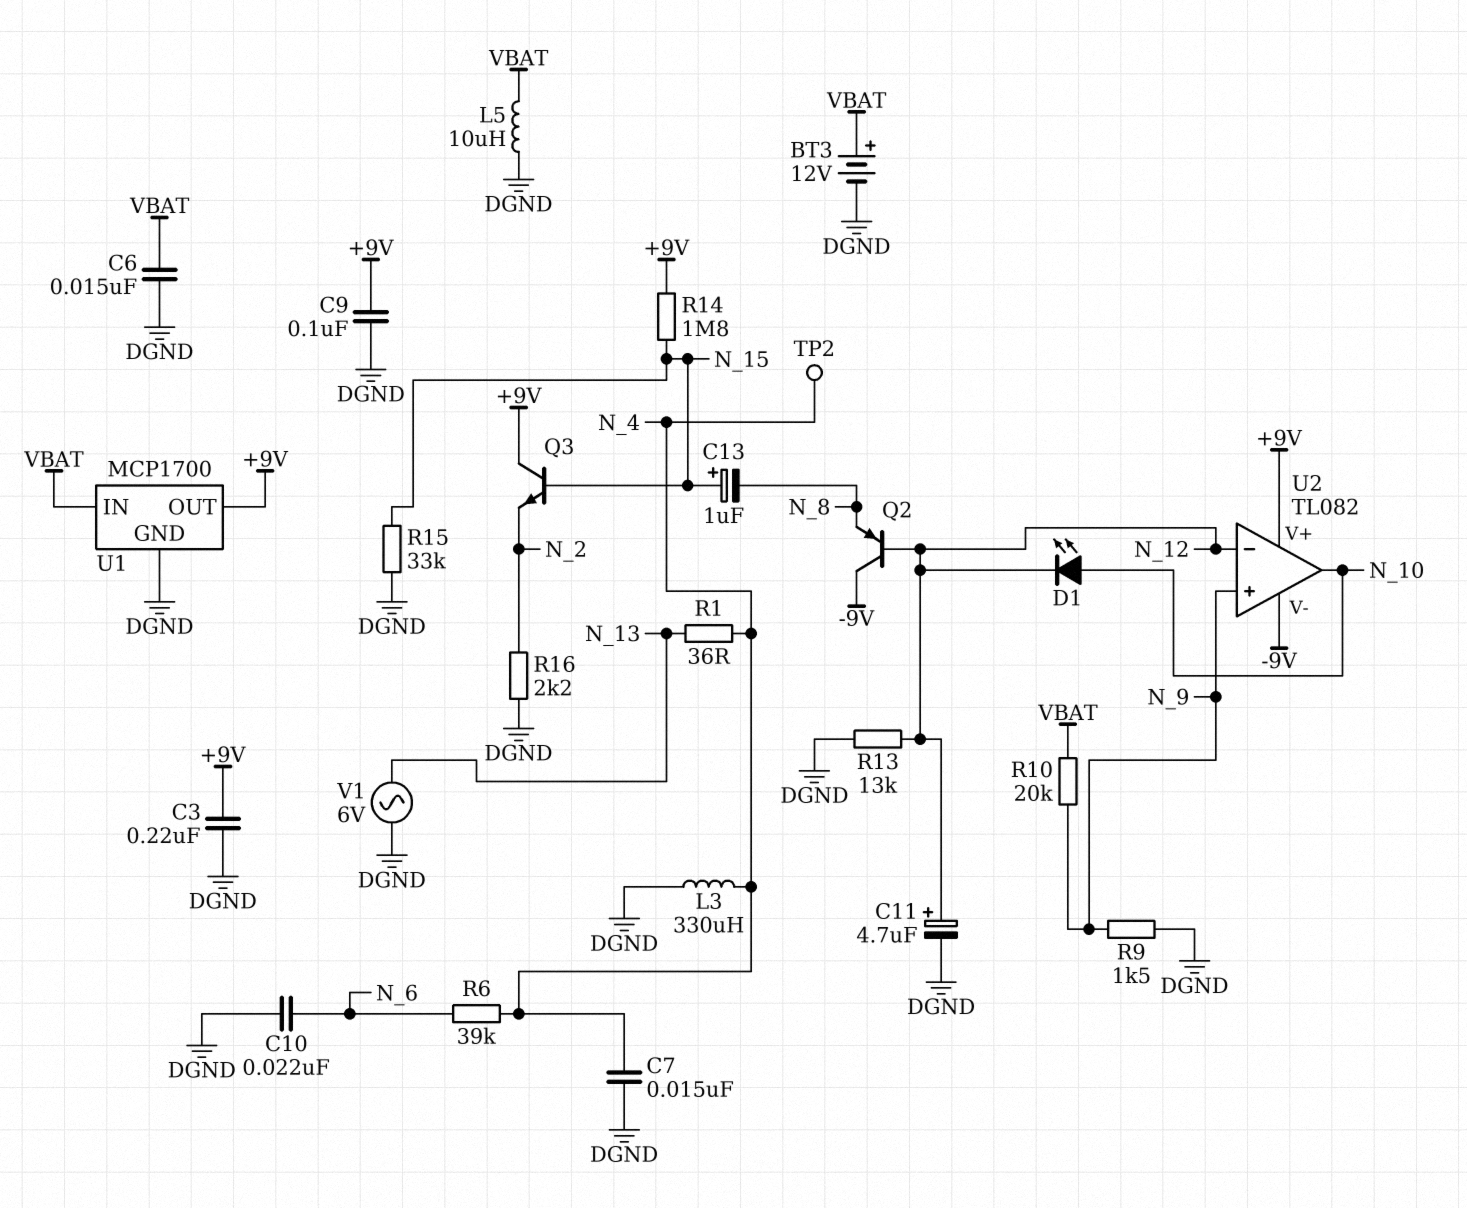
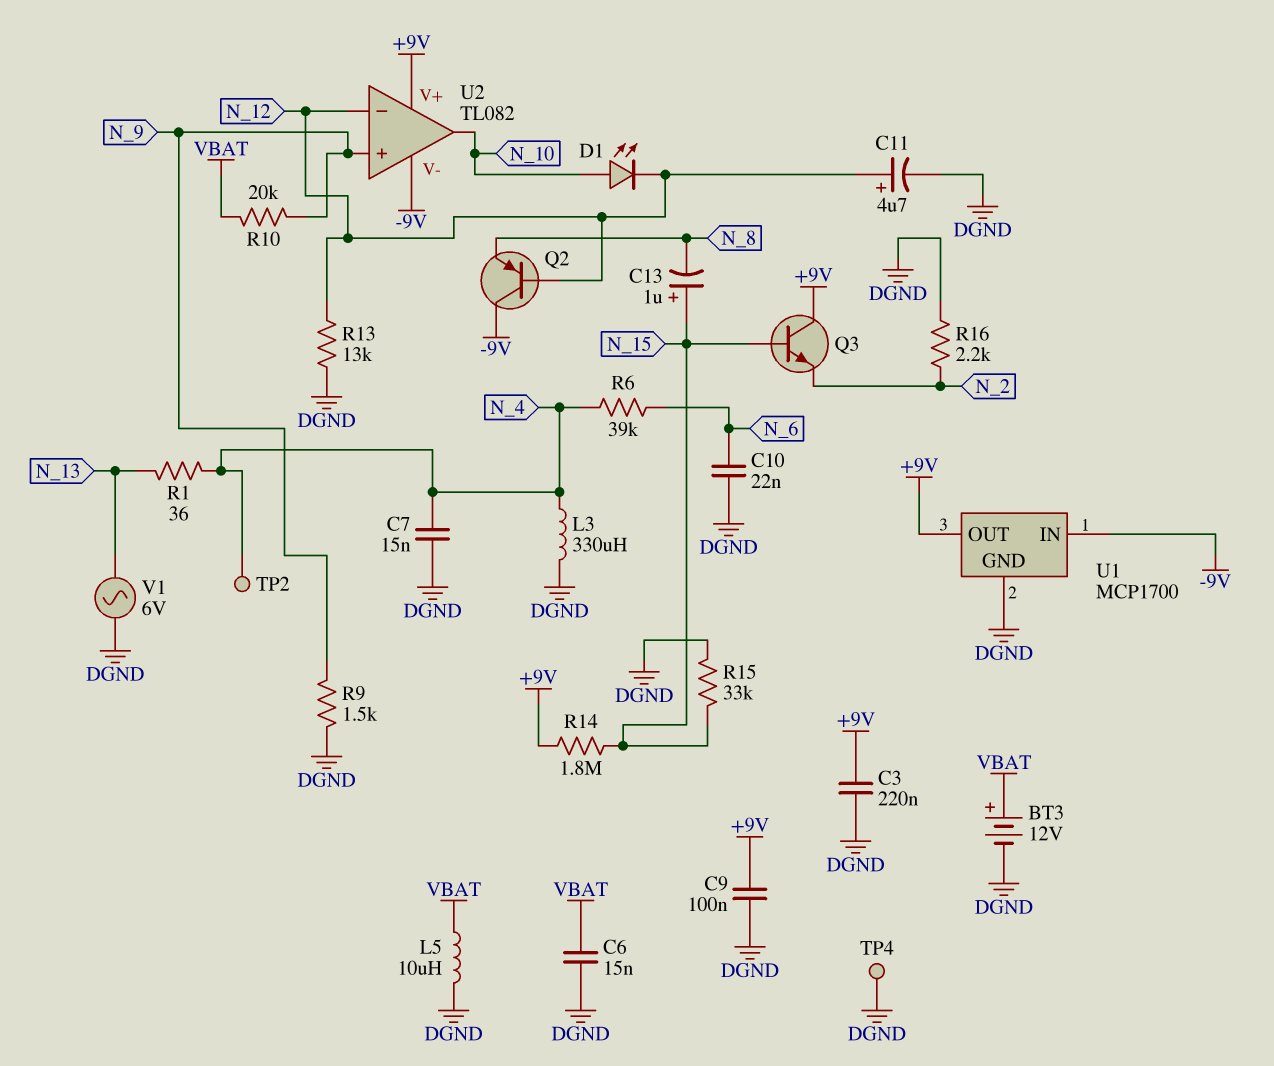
TP4: none -> test point (DGND)
U1 pin IN: VBAT -> -9V

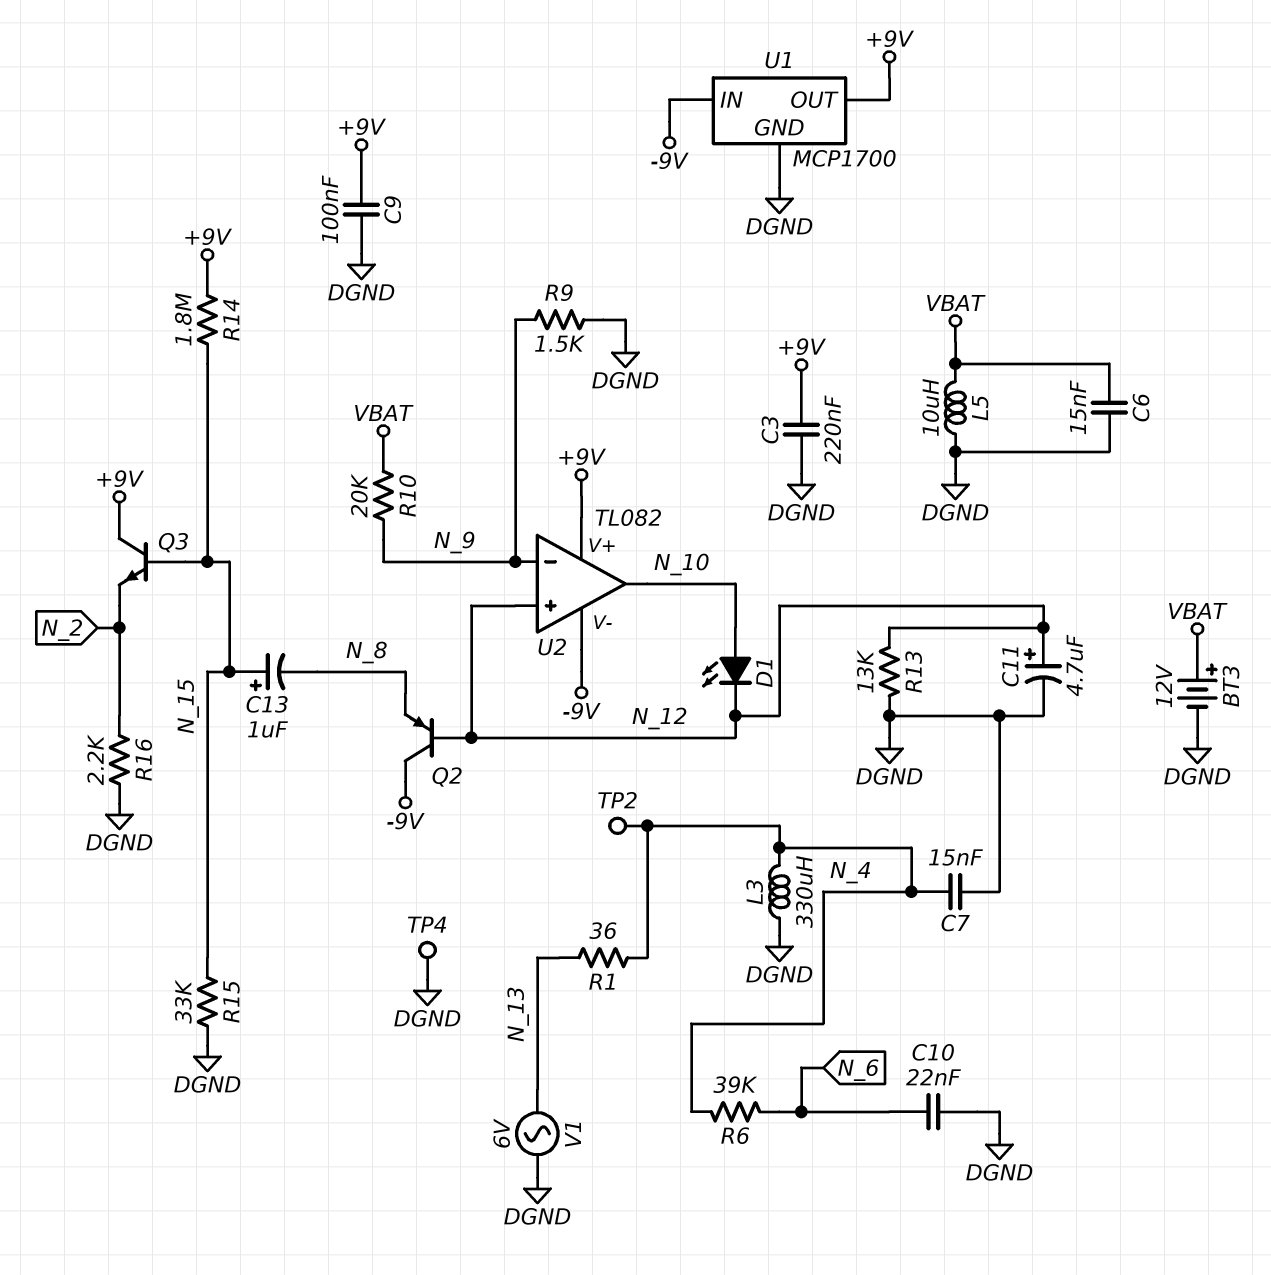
U2 pin in+: N_9 -> N_12
U2 pin in-: N_12 -> N_9

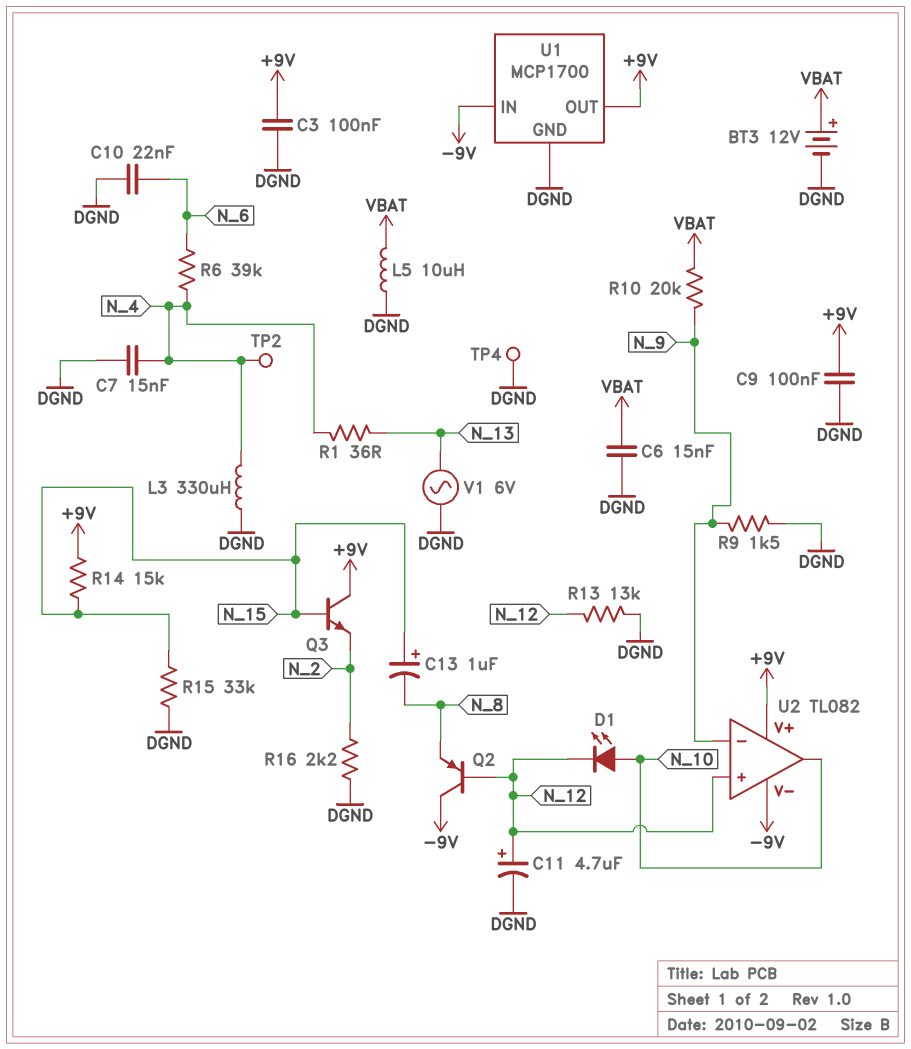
C3: 220nF (+9V, DGND) -> 100nF (+9V, DGND)
R14: 1.8M (+9V, N_15) -> 15k (+9V, N_15)

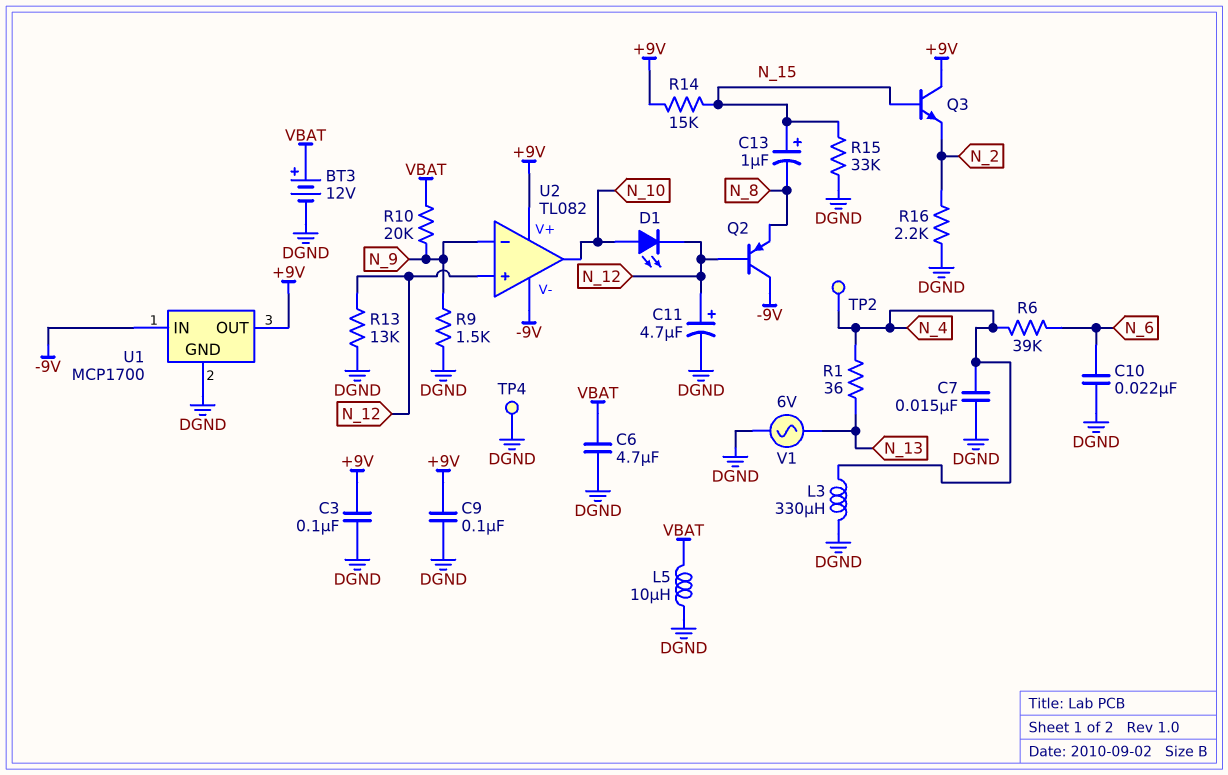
C6: 15nF (DGND, VBAT) -> 4.7uF (DGND, VBAT)

